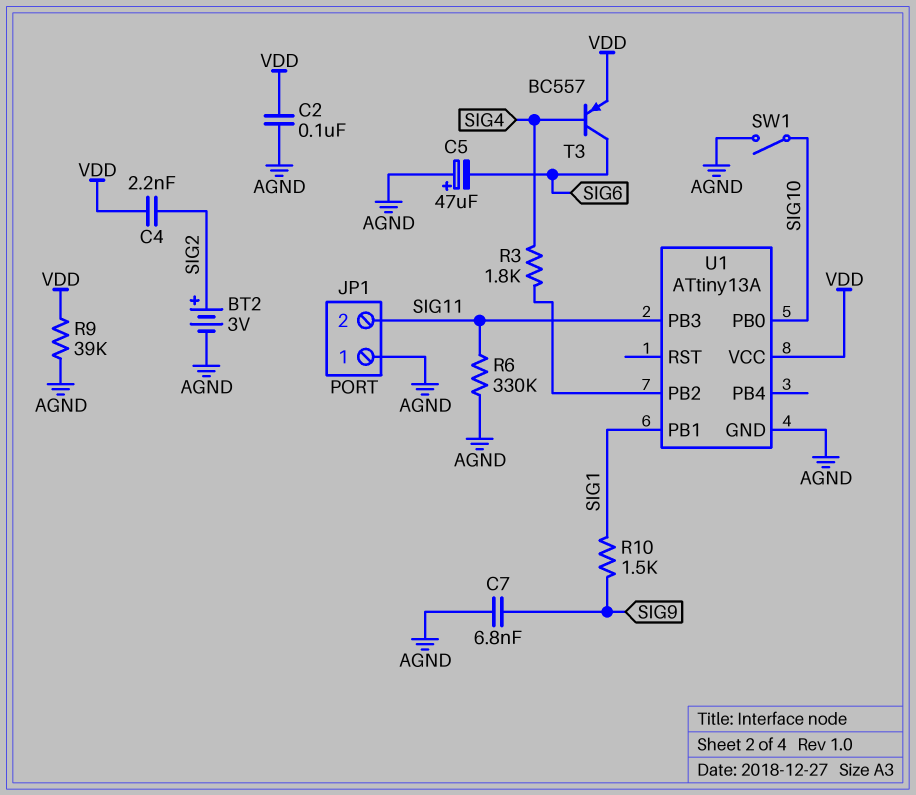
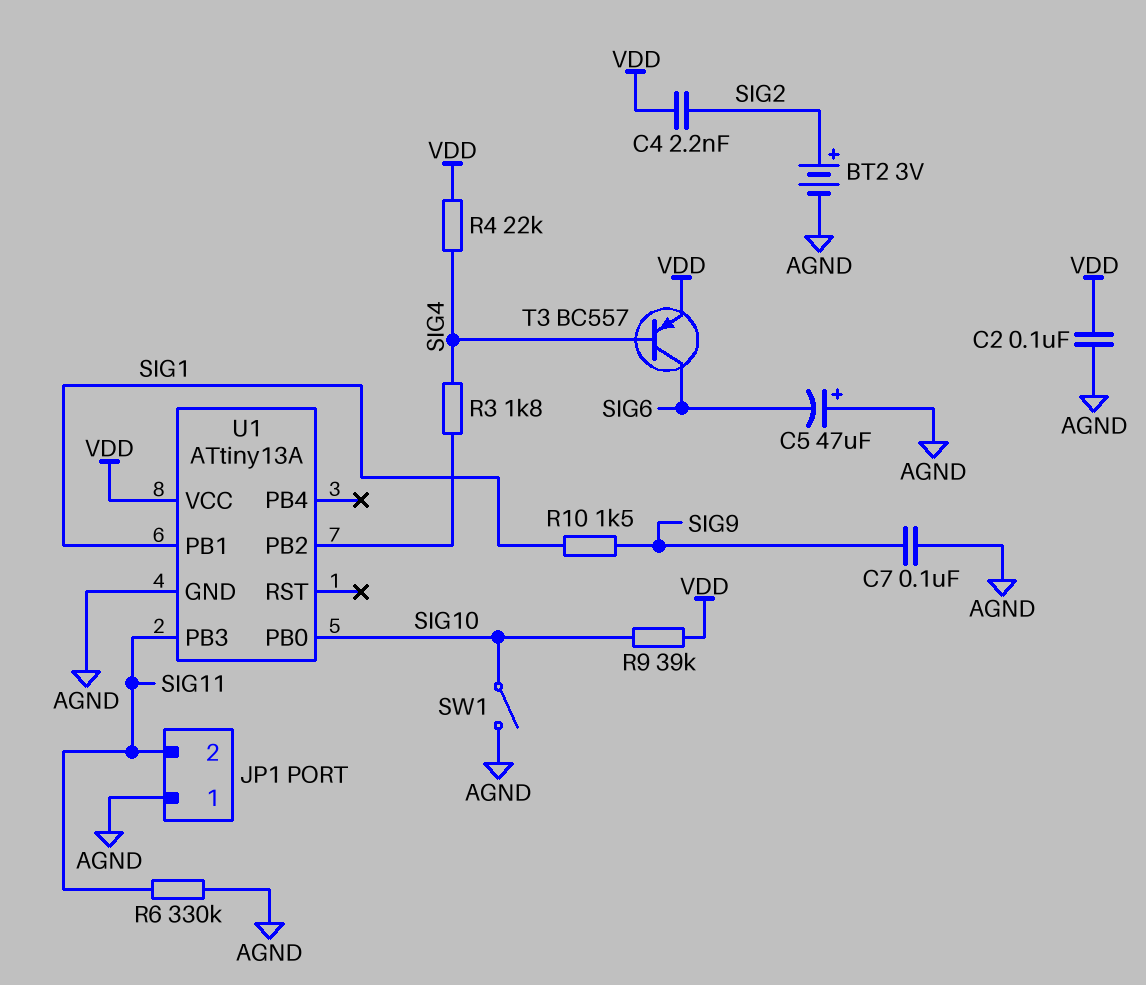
C7: 6.8nF (AGND, SIG9) -> 100nF (AGND, SIG9)
R4: none -> 22k (SIG4, VDD)
R9: 39k (AGND, VDD) -> 39k (SIG10, VDD)

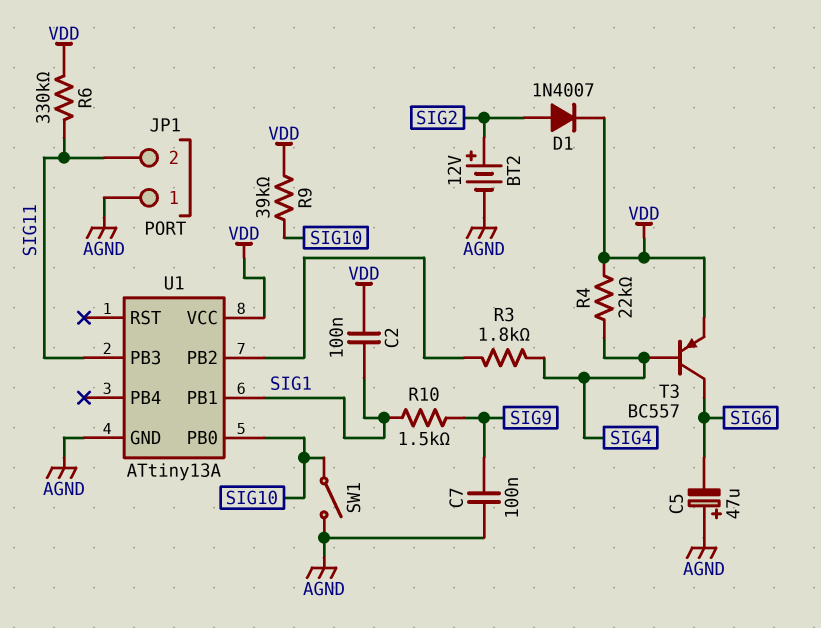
BT2: 3V (plus SIG2, minus AGND) -> 12V (plus SIG2, minus AGND)
C2: 100nF (AGND, VDD) -> 100nF (SIG1, VDD)
C4: 2.2nF (SIG2, VDD) -> none
D1: none -> diode 1N4007 (A SIG2, K VDD)
R6: 330k (AGND, SIG11) -> 330k (SIG11, VDD)

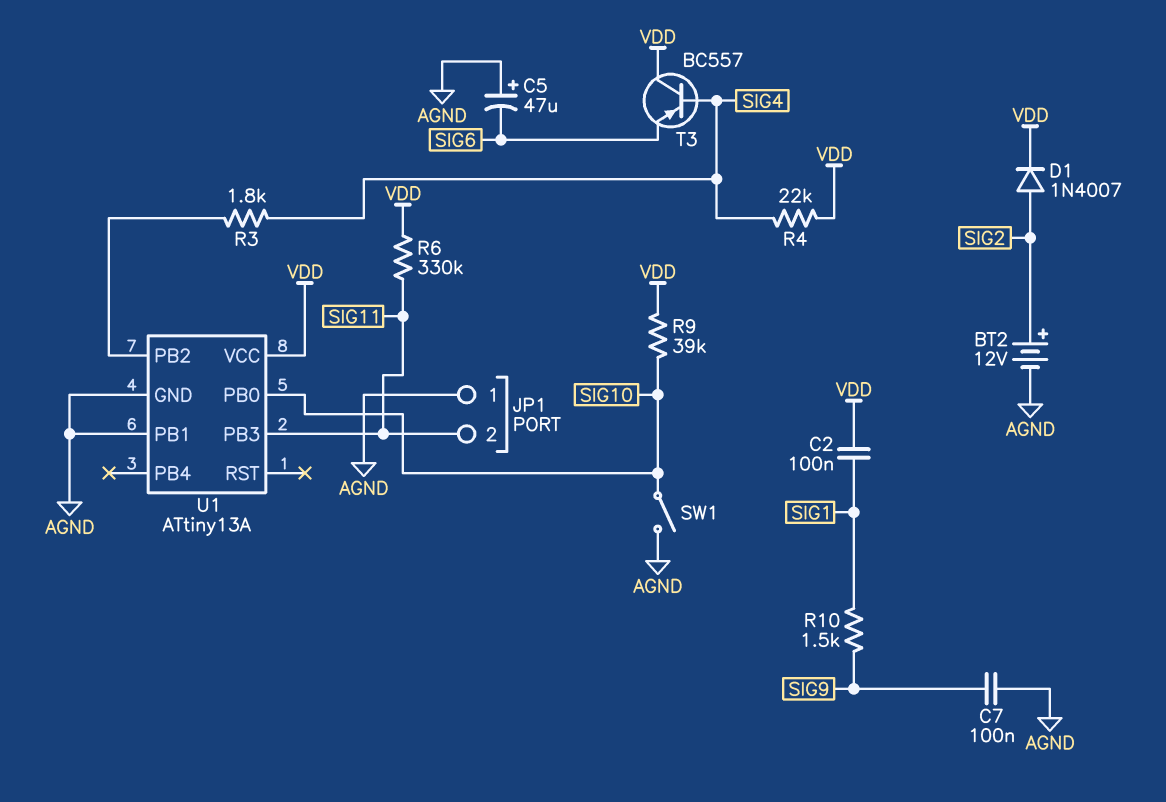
T3: PNP BC557 (B SIG4, C SIG6, E VDD) -> PNP BC557 (B SIG4, C VDD, E SIG6)
U1 pin PB1: SIG1 -> AGND

